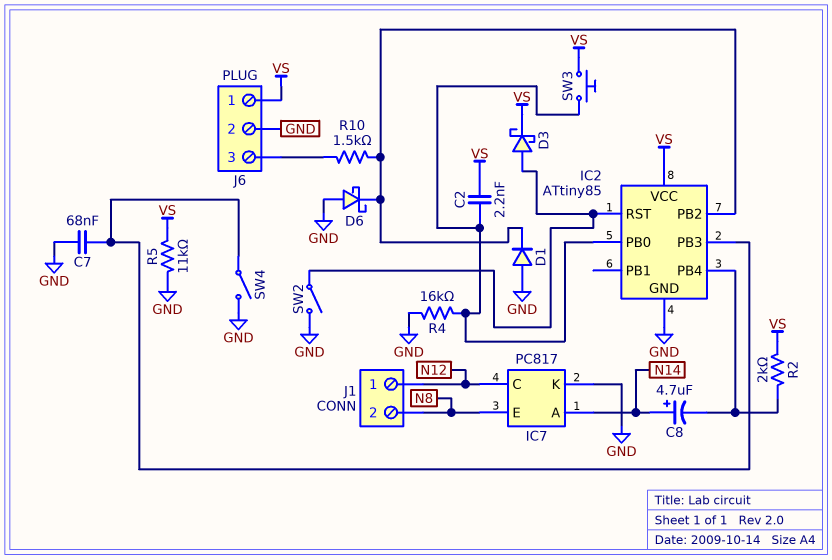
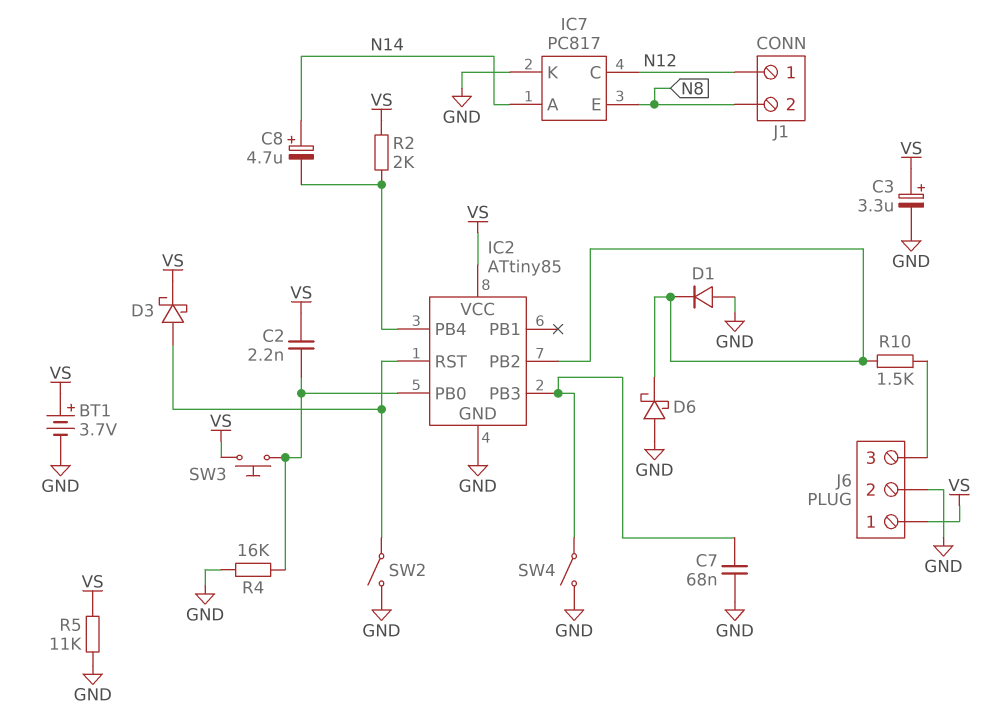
BT1: none -> 3.7V (plus VS, minus GND)
C3: none -> 3.3uF (plus VS, minus GND)

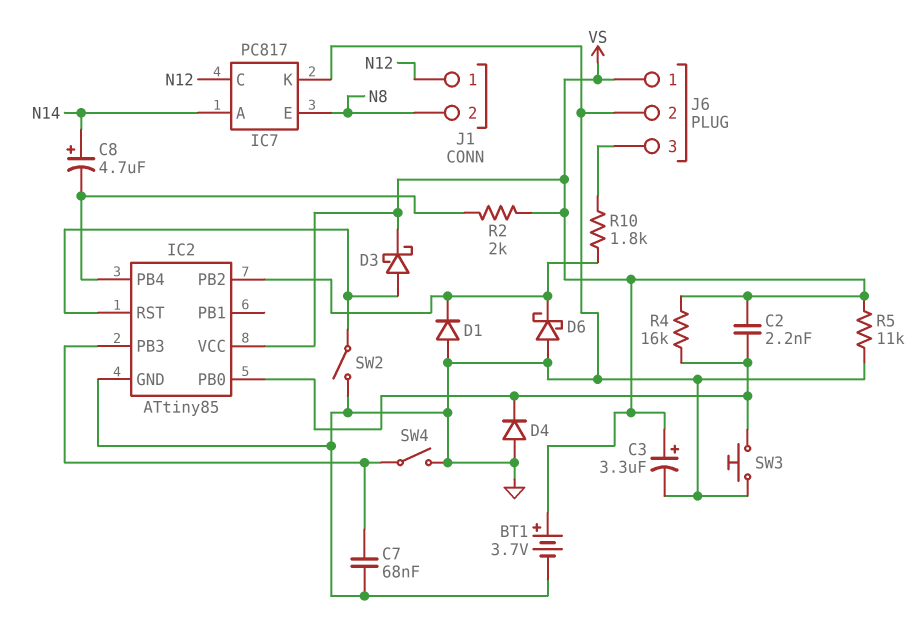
D4: none -> diode (A GND, K IC2/PB0)
R4: 16k (GND, IC2/PB0) -> 16k (IC2/PB0, VS)
R10: 1.5k (IC2/PB2, J6/3) -> 1.8k (IC2/PB2, J6/3)
SW3: button (IC2/PB0, VS) -> button (GND, IC2/PB0)

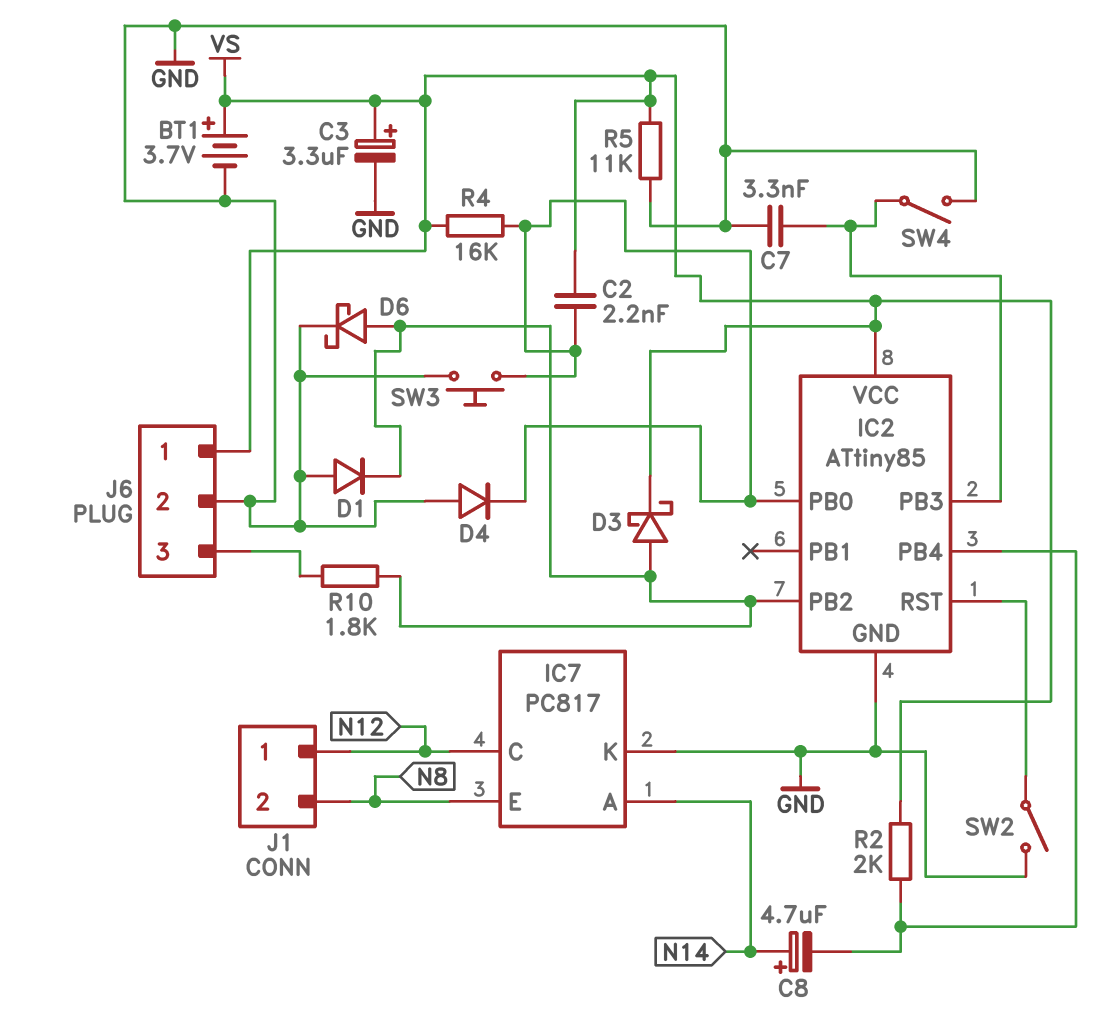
C7: 68nF (GND, IC2/PB3) -> 3.3nF (GND, IC2/PB3)
D3: schottky (A IC2/RST, K VS) -> schottky (A IC2/PB2, K VS)
D6: schottky (A GND, K IC2/PB2) -> schottky (A IC2/PB2, K GND)

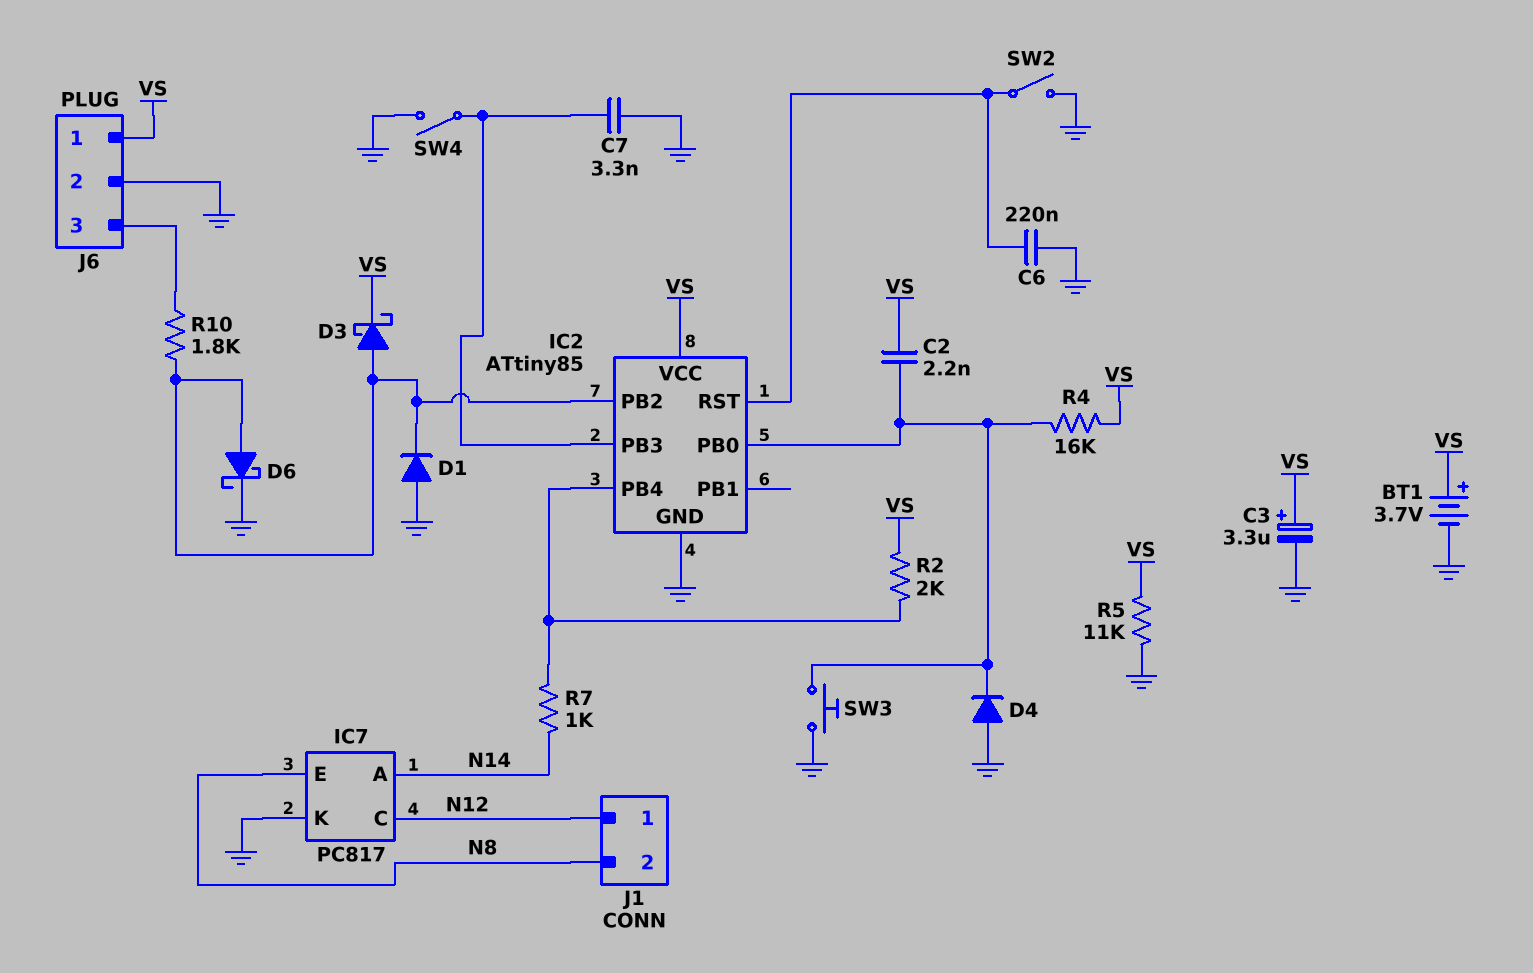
C6: none -> 220nF (GND, IC2/RST)
C8: 4.7uF (plus N14, minus IC2/PB4) -> none
R7: none -> 1k (IC2/PB4, N14)

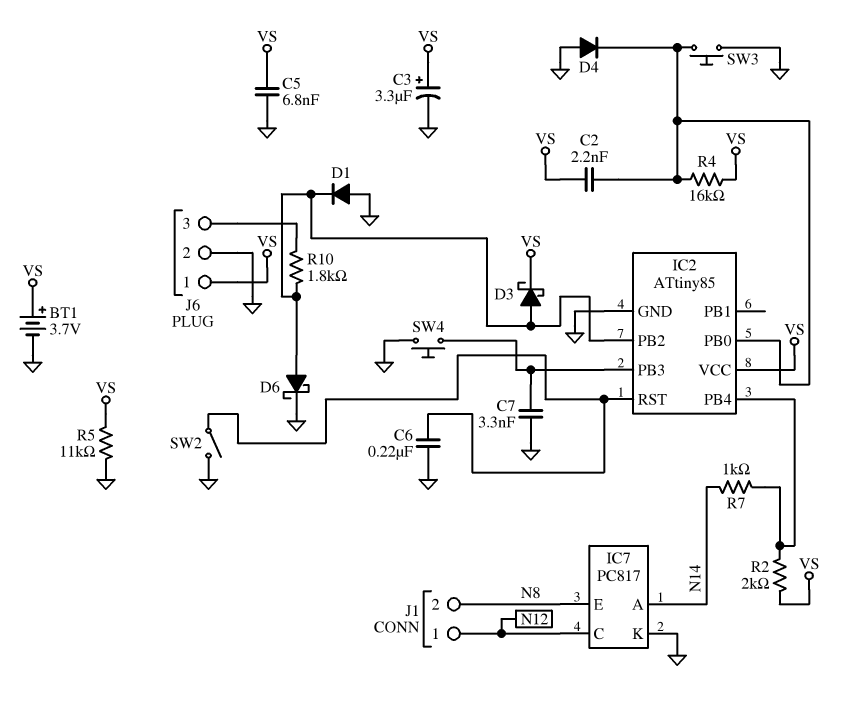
C5: none -> 6.8nF (GND, VS)
SW4: switch (GND, IC2/PB3) -> button (GND, IC2/PB3)

